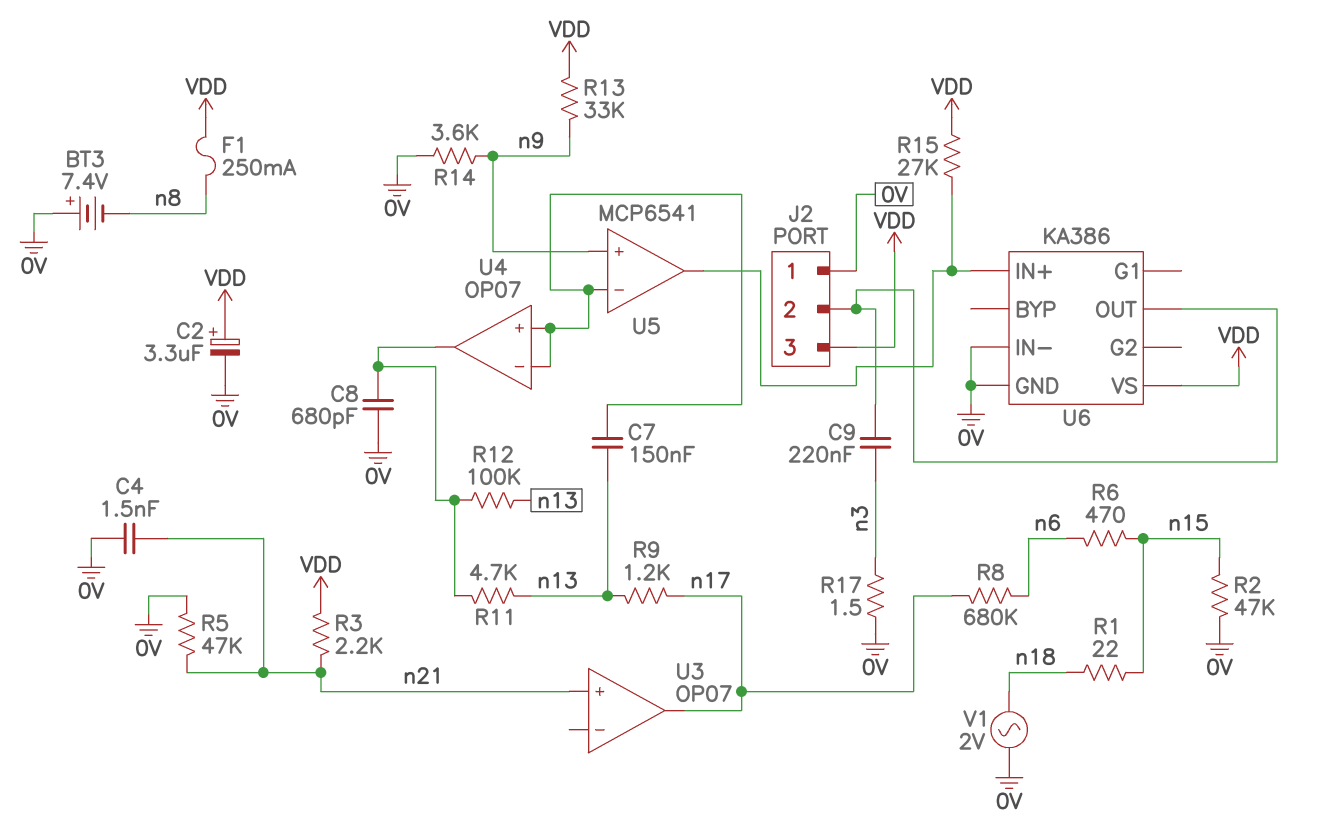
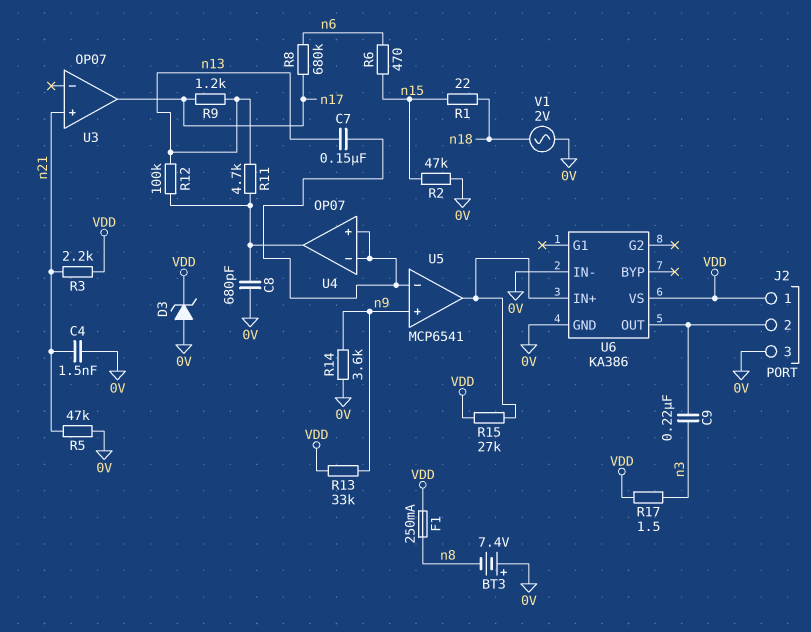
C2: 3.3uF (plus VDD, minus 0V) -> none
D3: none -> zener (A 0V, K VDD)
J2 pin 1: 0V -> VDD
J2 pin 3: VDD -> 0V
R17: 1.5 (0V, n3) -> 1.5 (VDD, n3)

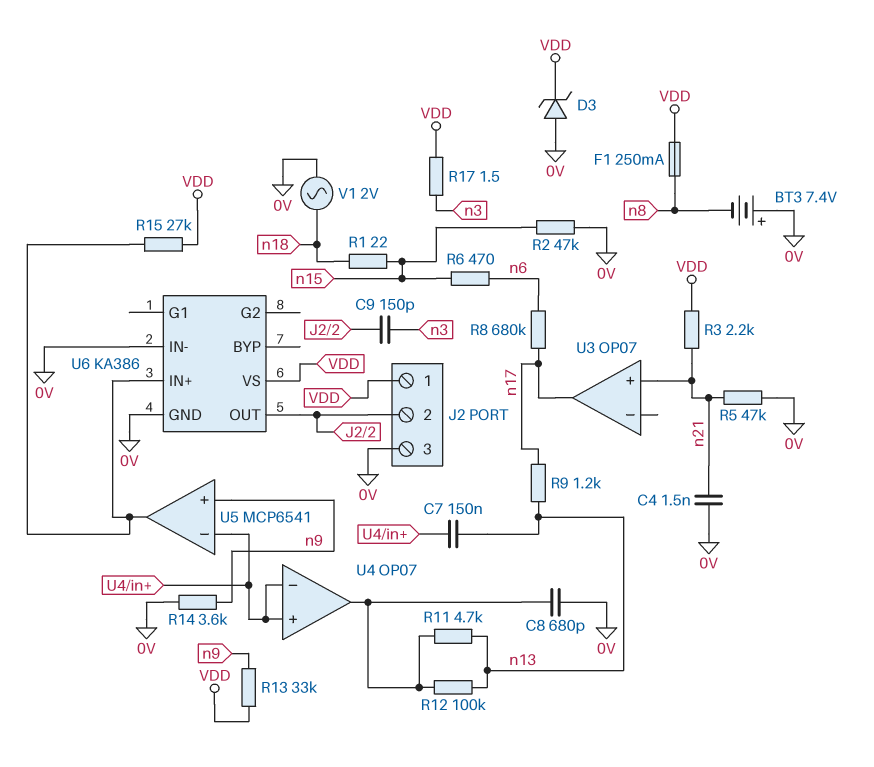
C9: 220nF (J2/2, n3) -> 150pF (J2/2, n3)

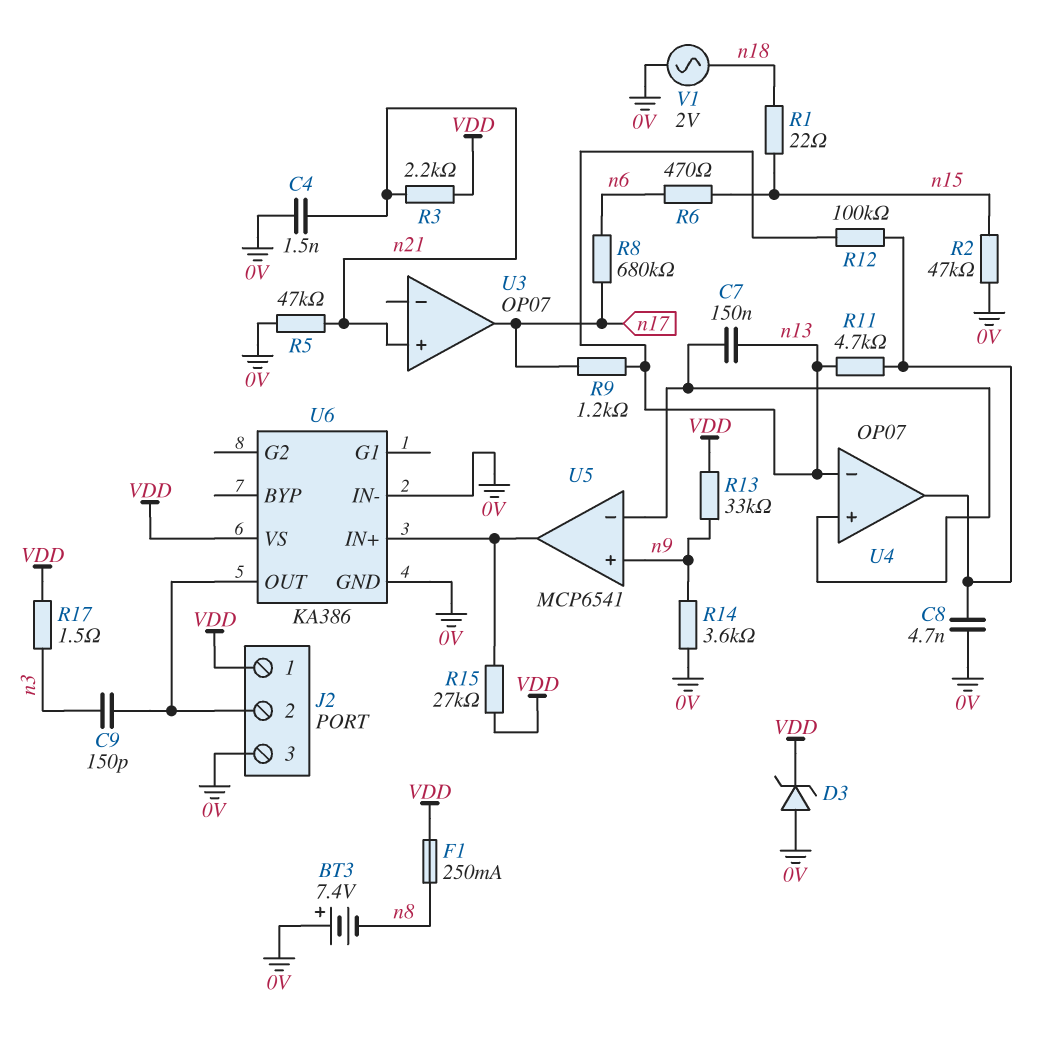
C8: 680pF (0V, U4/out) -> 4.7nF (0V, U4/out)
U4 pin in-: U4/in+ -> n13

